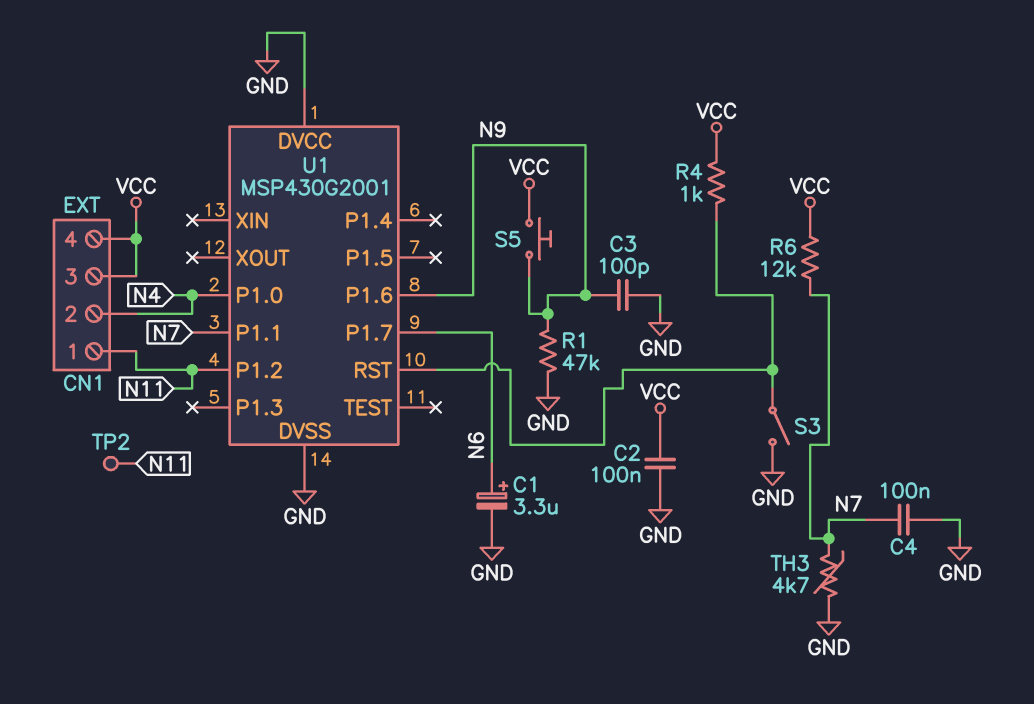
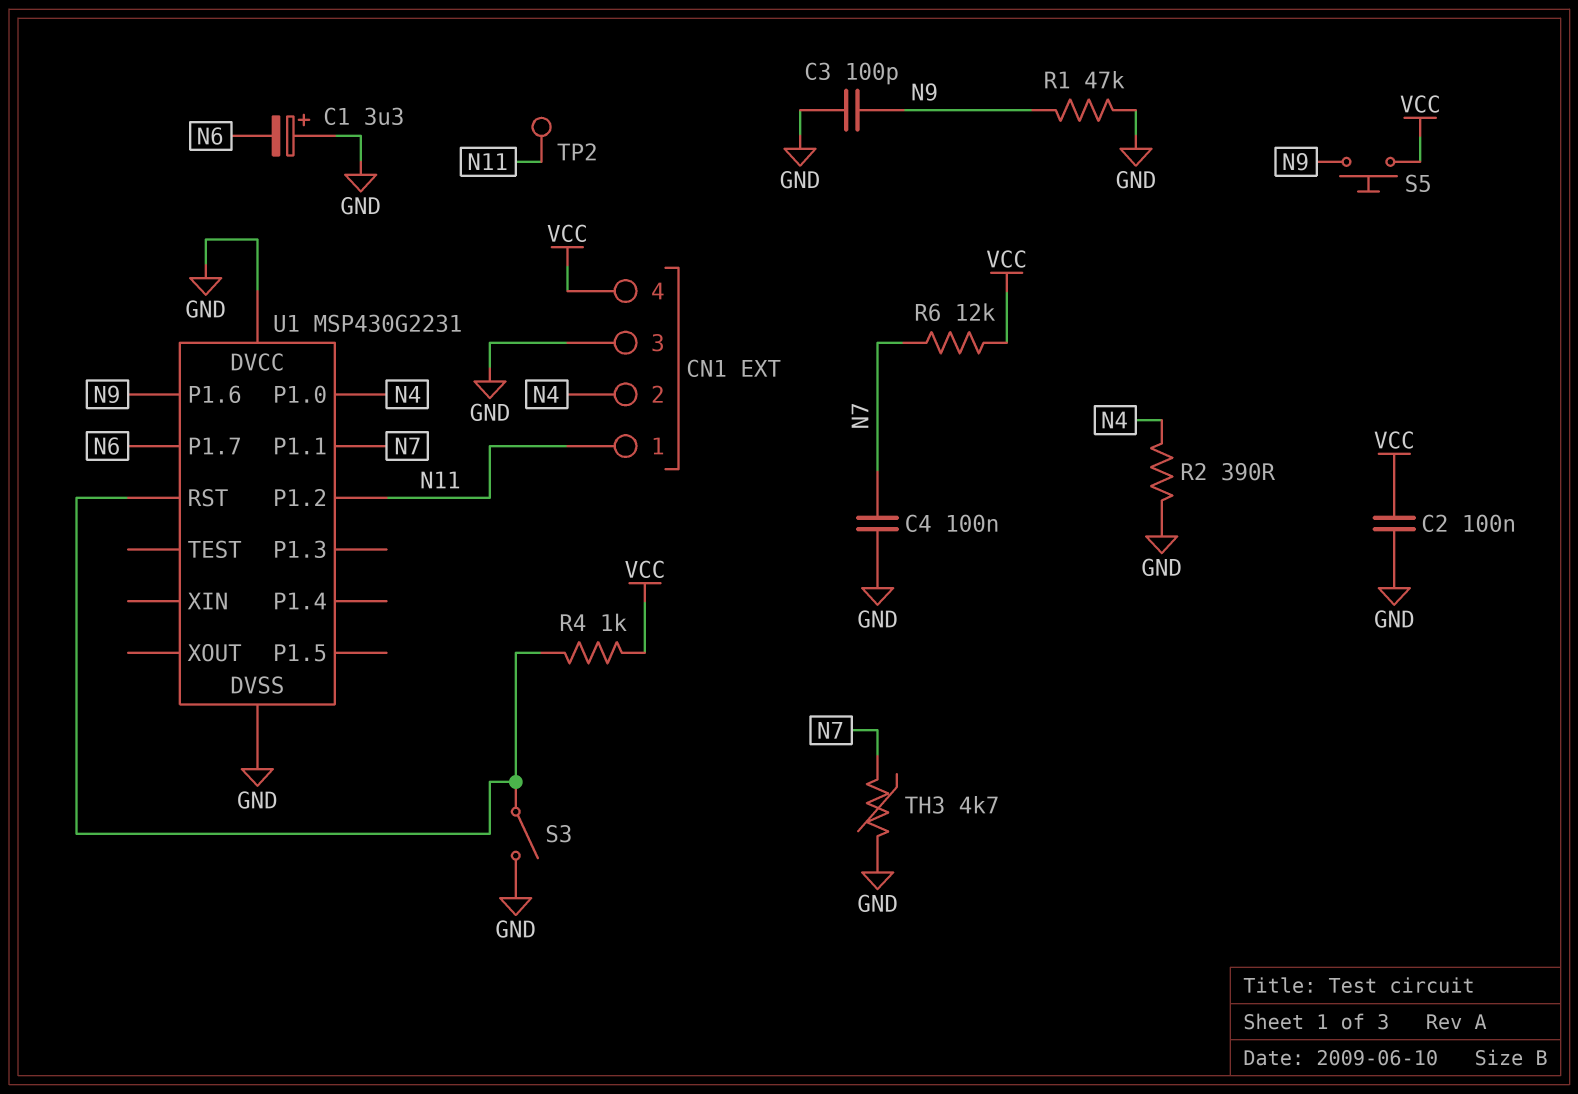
C1: 3.3uF (plus N6, minus GND) -> 3.3uF (plus GND, minus N6)
CN1 pin 3: VCC -> GND
R2: none -> 390 (GND, N4)
U1: MSP430G2001 -> MSP430G2231

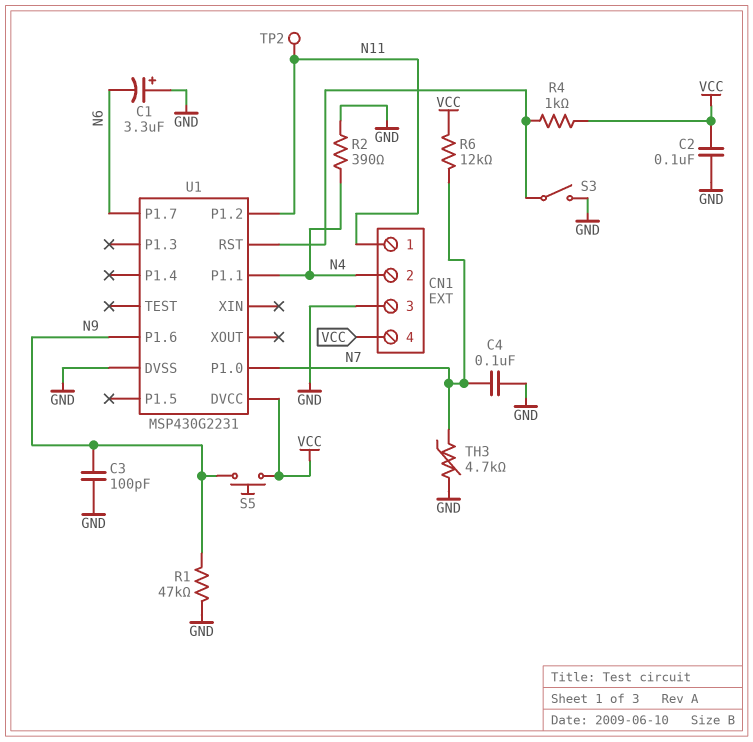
U1 pin DVCC: GND -> VCC
U1 pin P1.0: N4 -> N7
U1 pin P1.1: N7 -> N4

